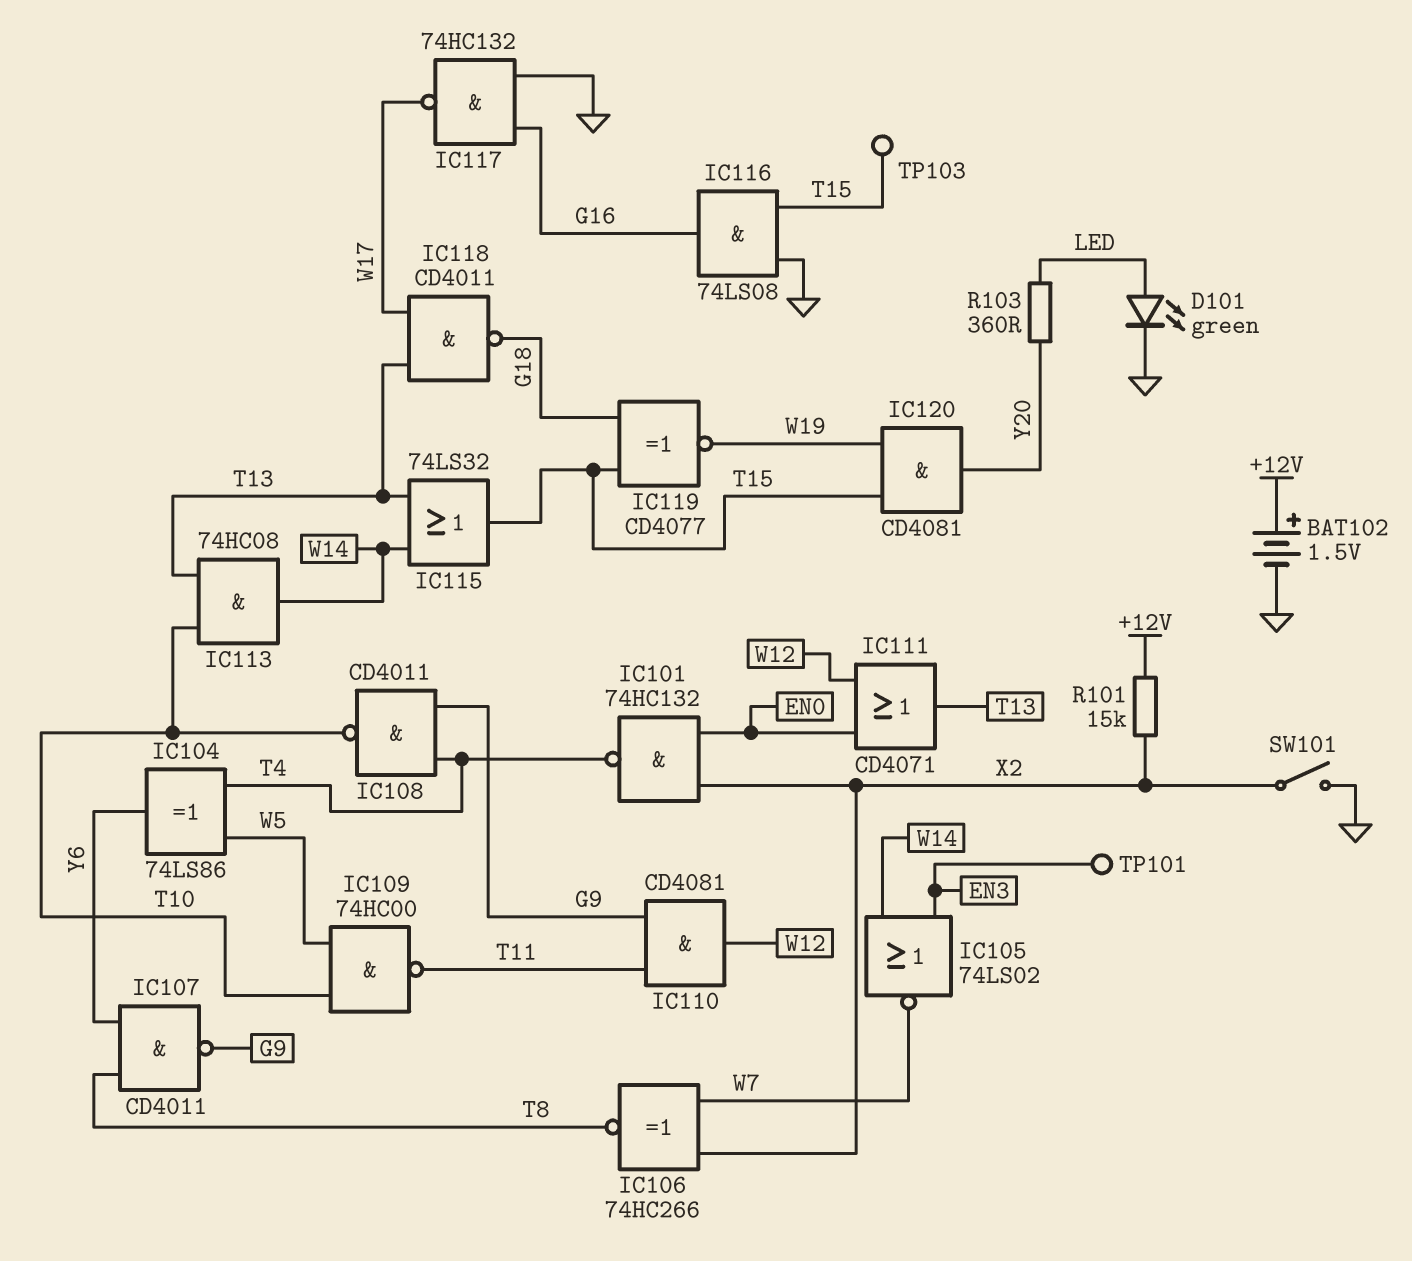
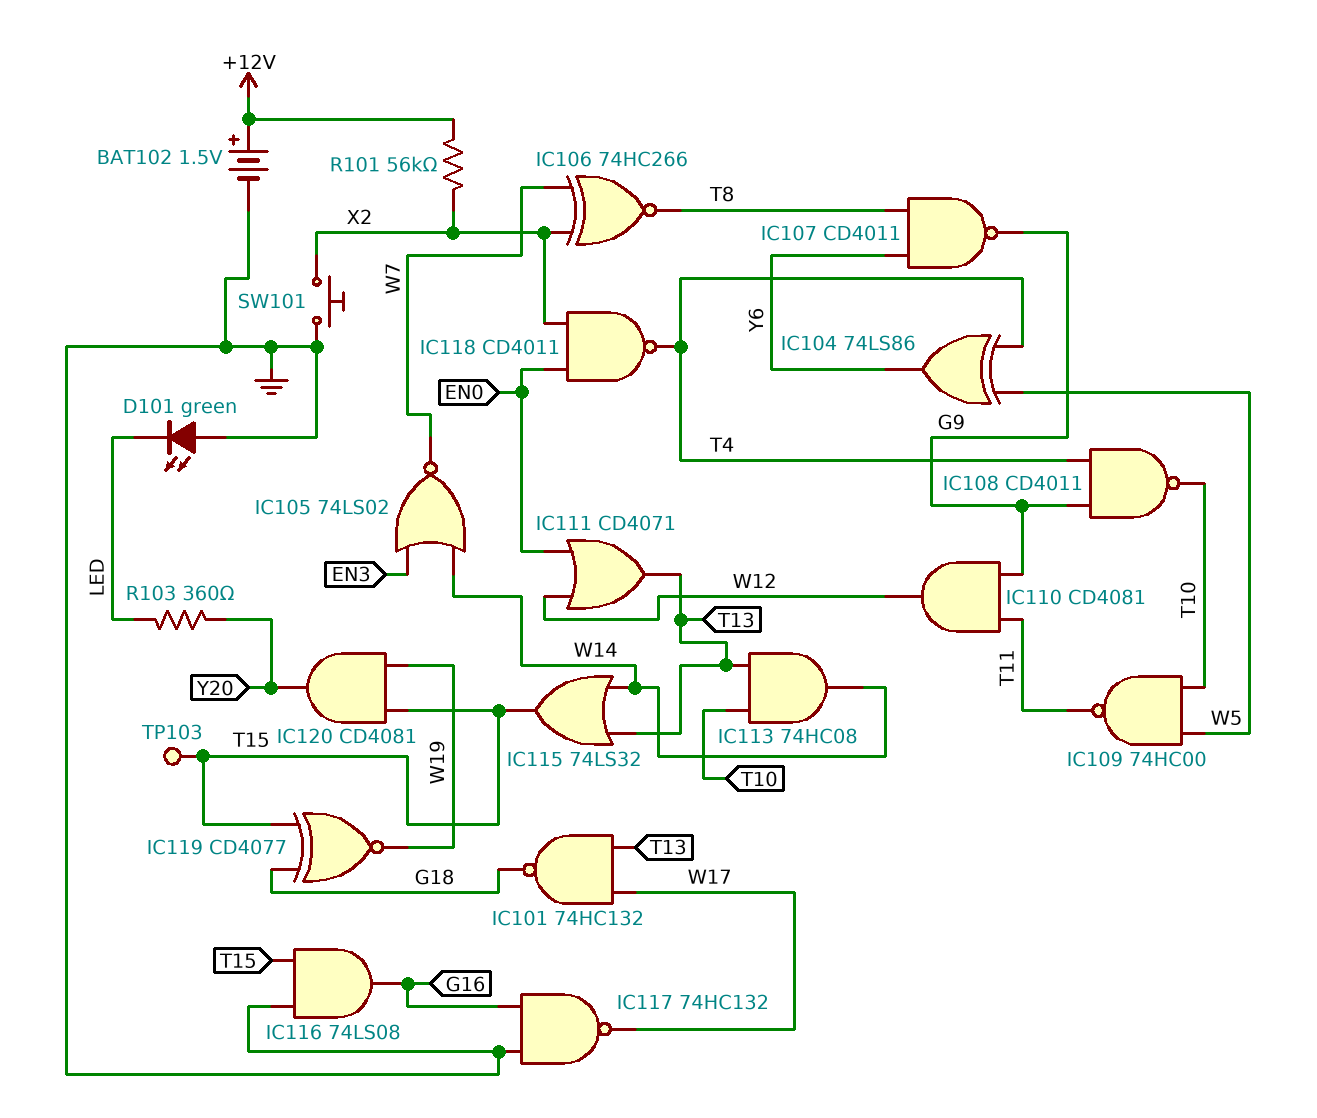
D101: LED green (A LED, K GND) -> LED green (A GND, K LED)
IC101: NAND 74HC132 (in EN0, in X2, out T4) -> NAND 74HC132 (in T13, in W17, out G18)
IC118: NAND CD4011 (in T13, in W17, out G18) -> NAND CD4011 (in EN0, in X2, out T4)
R101: 15k (+12V, X2) -> 56k (+12V, X2)
SW101: switch (GND, X2) -> button (GND, X2)
TP101: test point (EN3) -> none

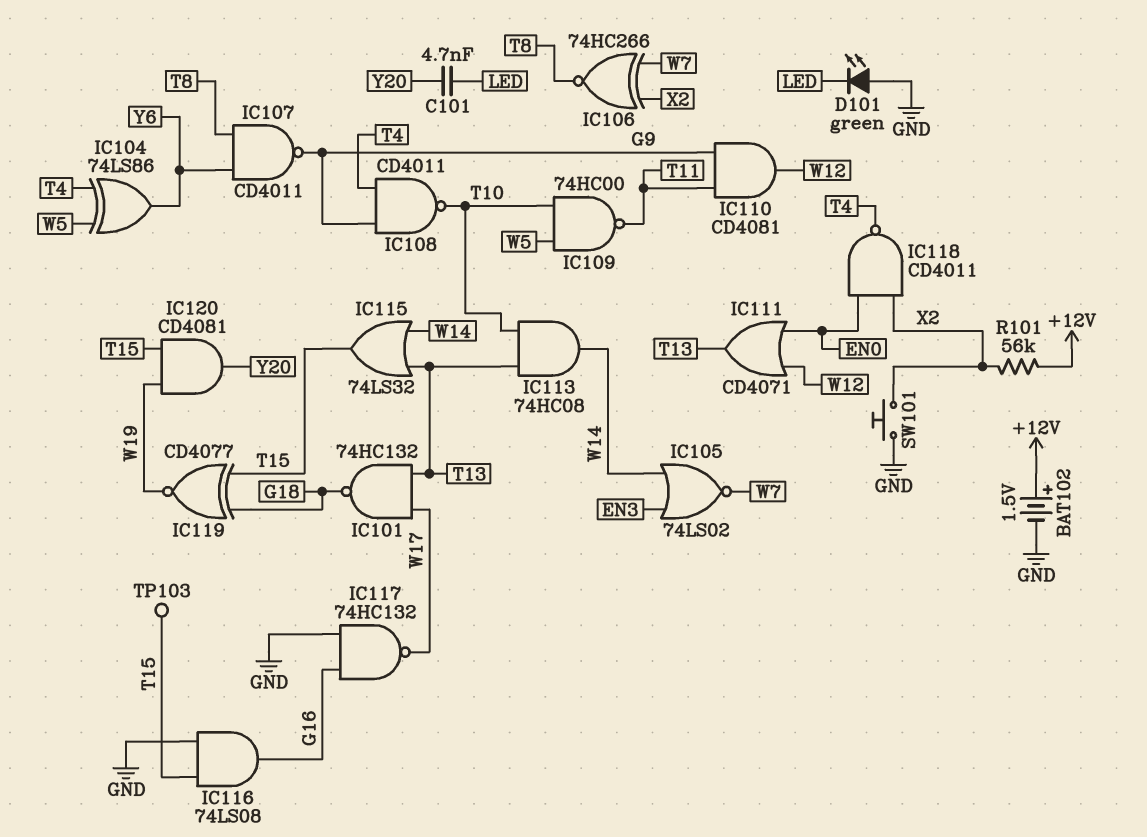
C101: none -> 4.7nF (LED, Y20)
R103: 360 (LED, Y20) -> none

